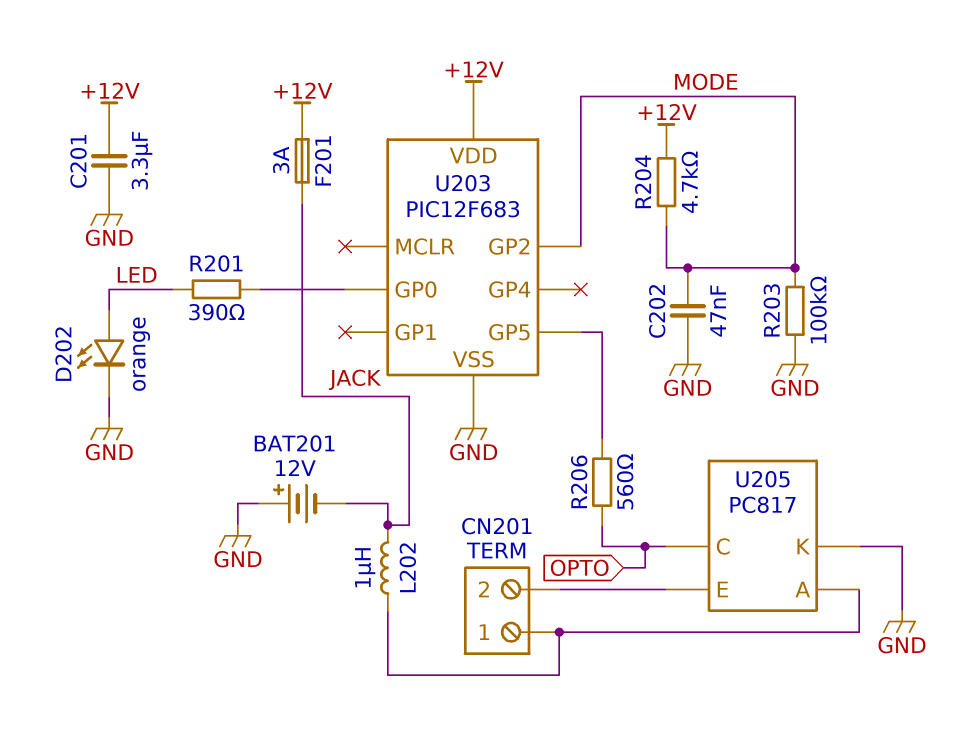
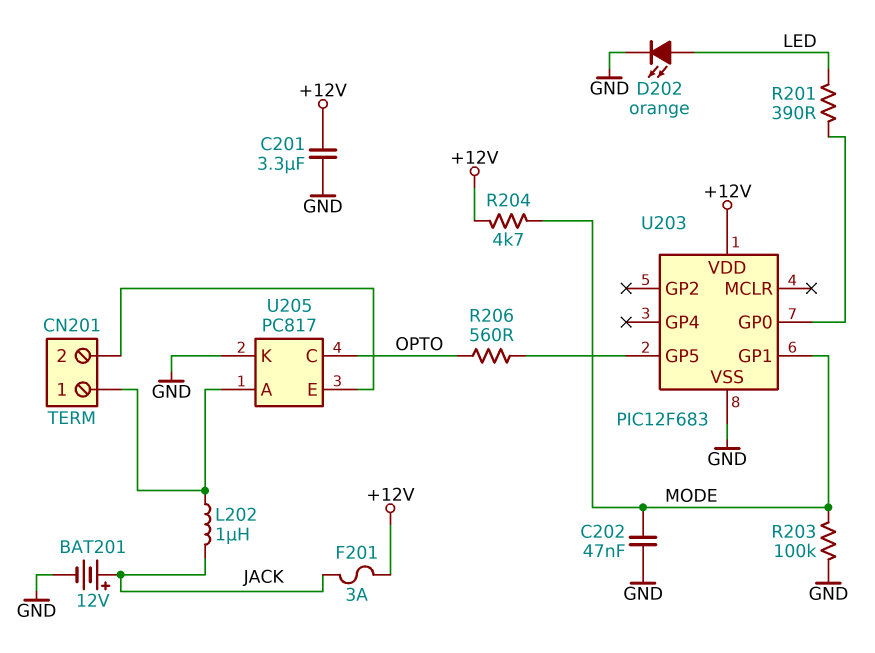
BAT201: 12V (plus GND, minus JACK) -> 12V (plus JACK, minus GND)
U203 pin GP1: none -> MODE
U203 pin GP2: MODE -> none

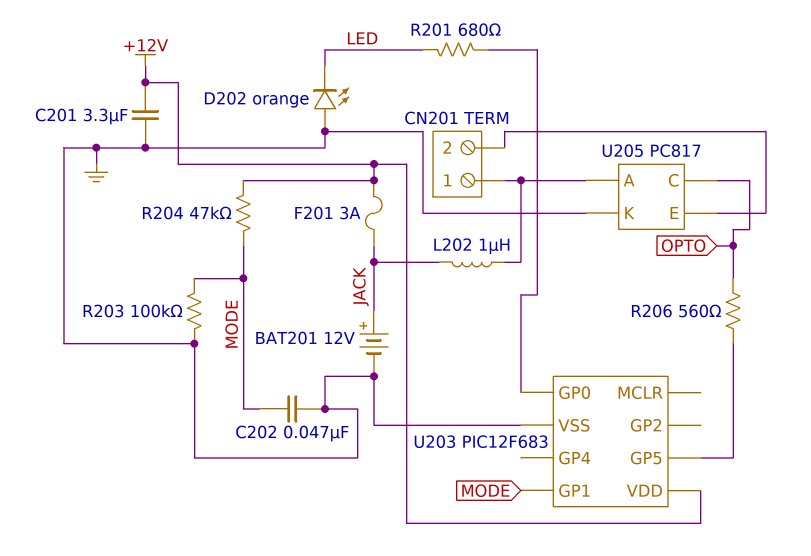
D202: LED orange (A LED, K GND) -> LED orange (A GND, K LED)
R201: 390 (LED, U203/GP0) -> 680 (LED, U203/GP0)
R204: 4.7k (+12V, MODE) -> 47k (+12V, MODE)

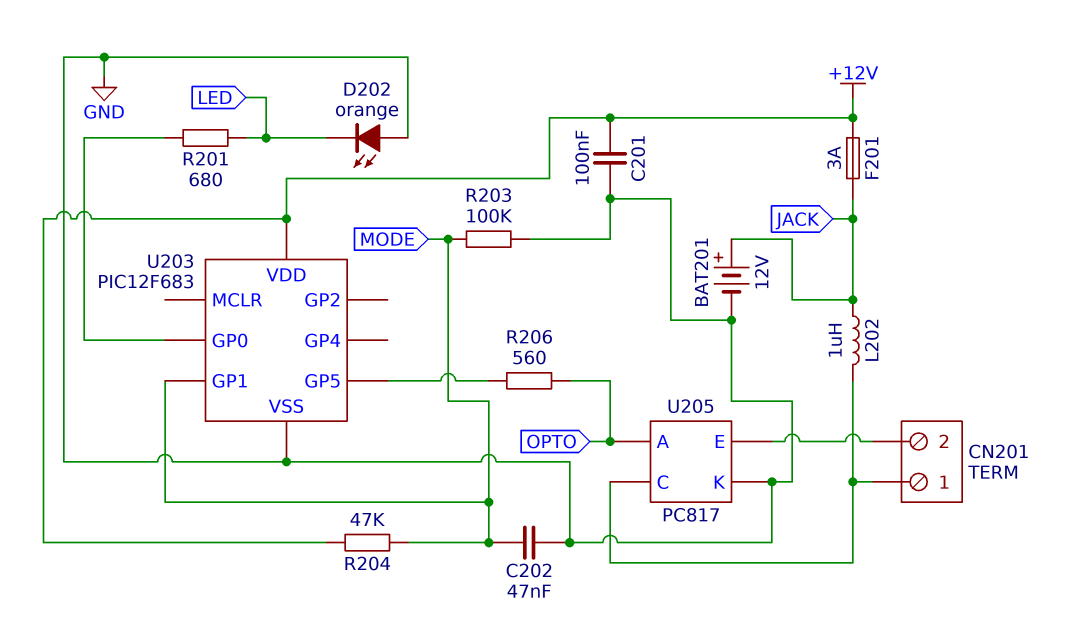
C201: 3.3uF (+12V, GND) -> 100nF (+12V, GND)
U205 pin A: CN201/1 -> OPTO
U205 pin C: OPTO -> CN201/1

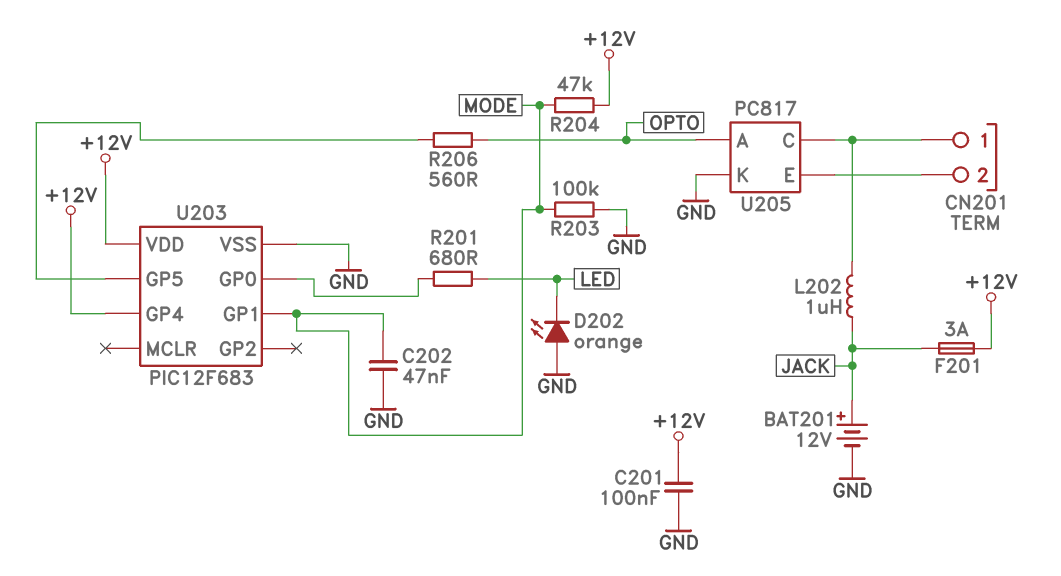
U203 pin GP4: none -> +12V

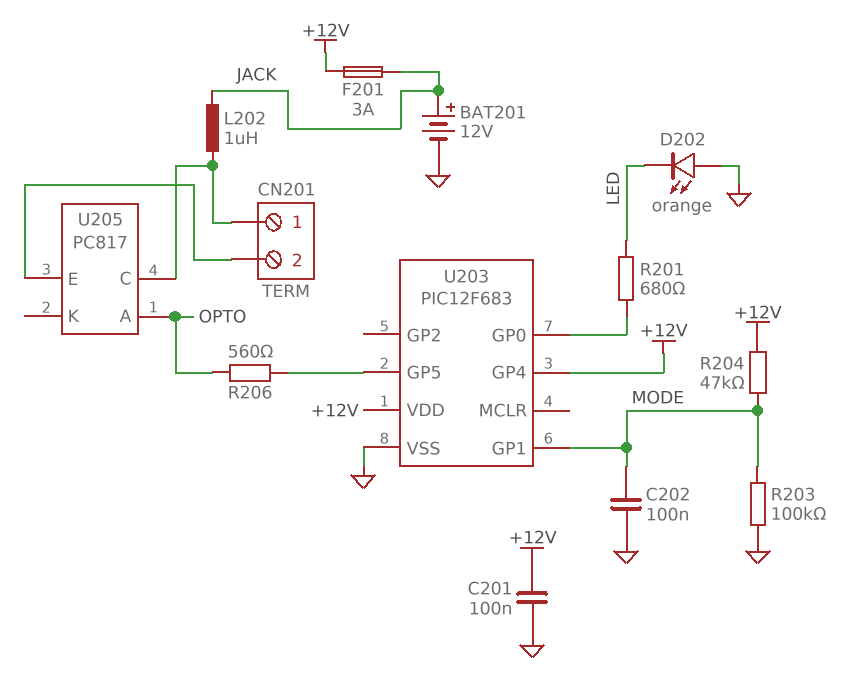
C202: 47nF (GND, MODE) -> 100nF (GND, MODE)
U205 pin K: GND -> none

